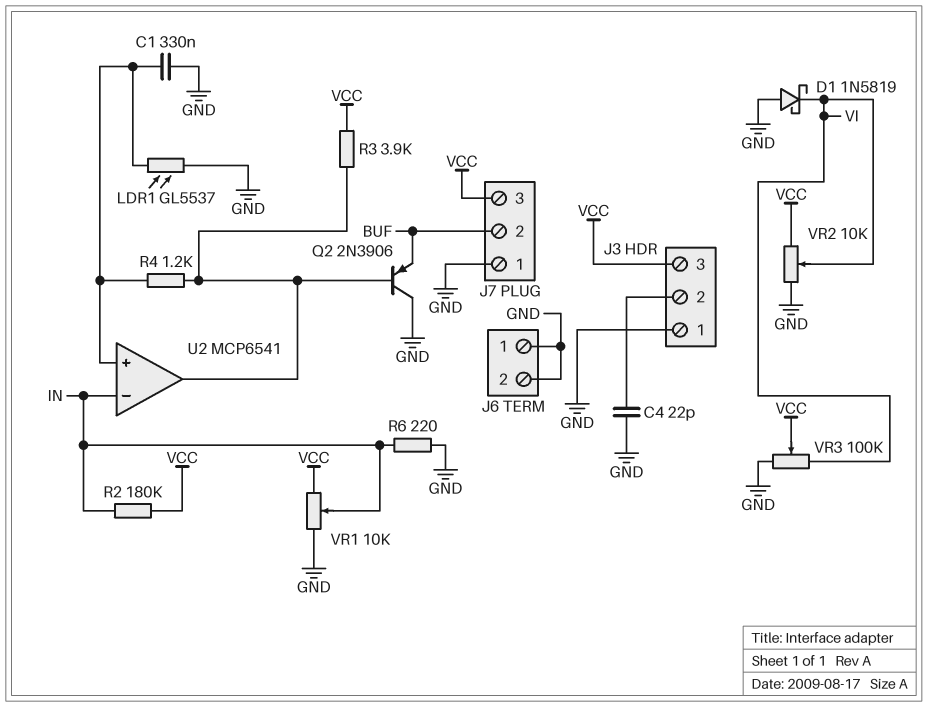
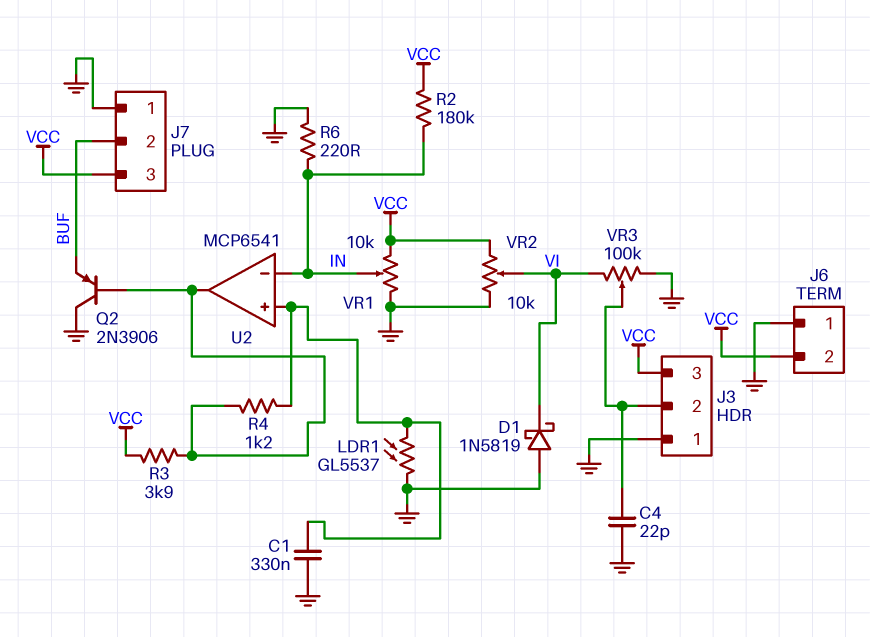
J6 pin 2: GND -> VCC
VR3: 100k (GND, VI, wiper VCC) -> 100k (GND, VI, wiper J3/2)

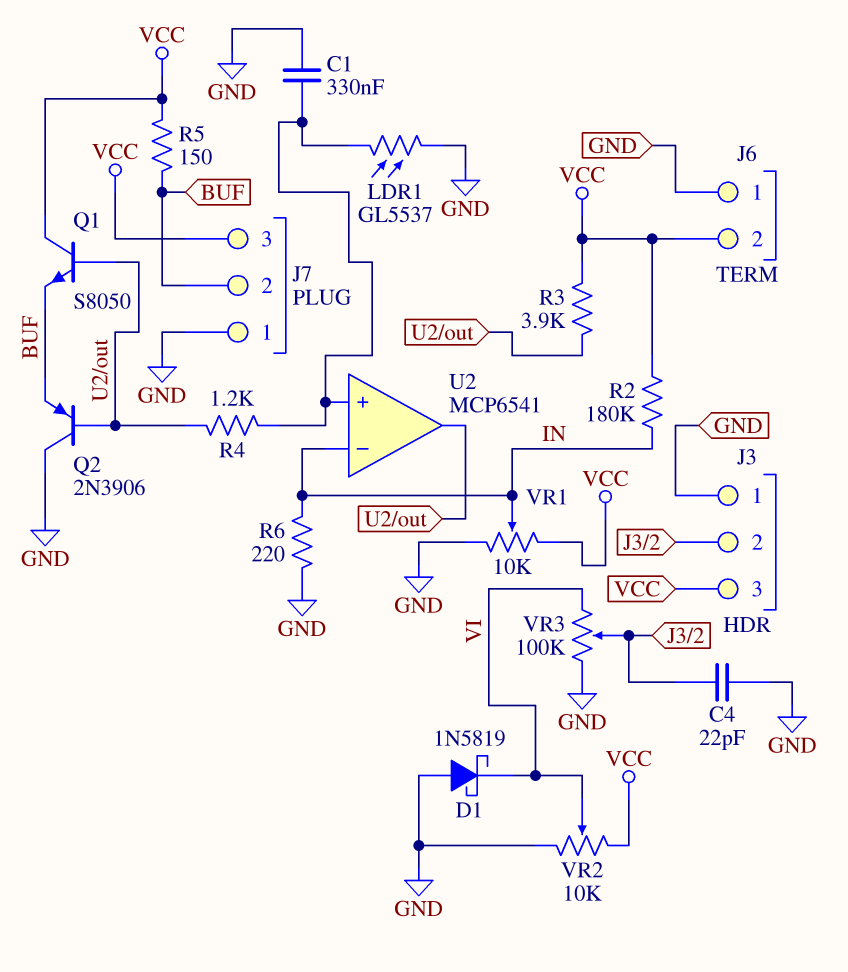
Q1: none -> NPN S8050 (B U2/out, C VCC, E BUF)
R5: none -> 150 (BUF, VCC)

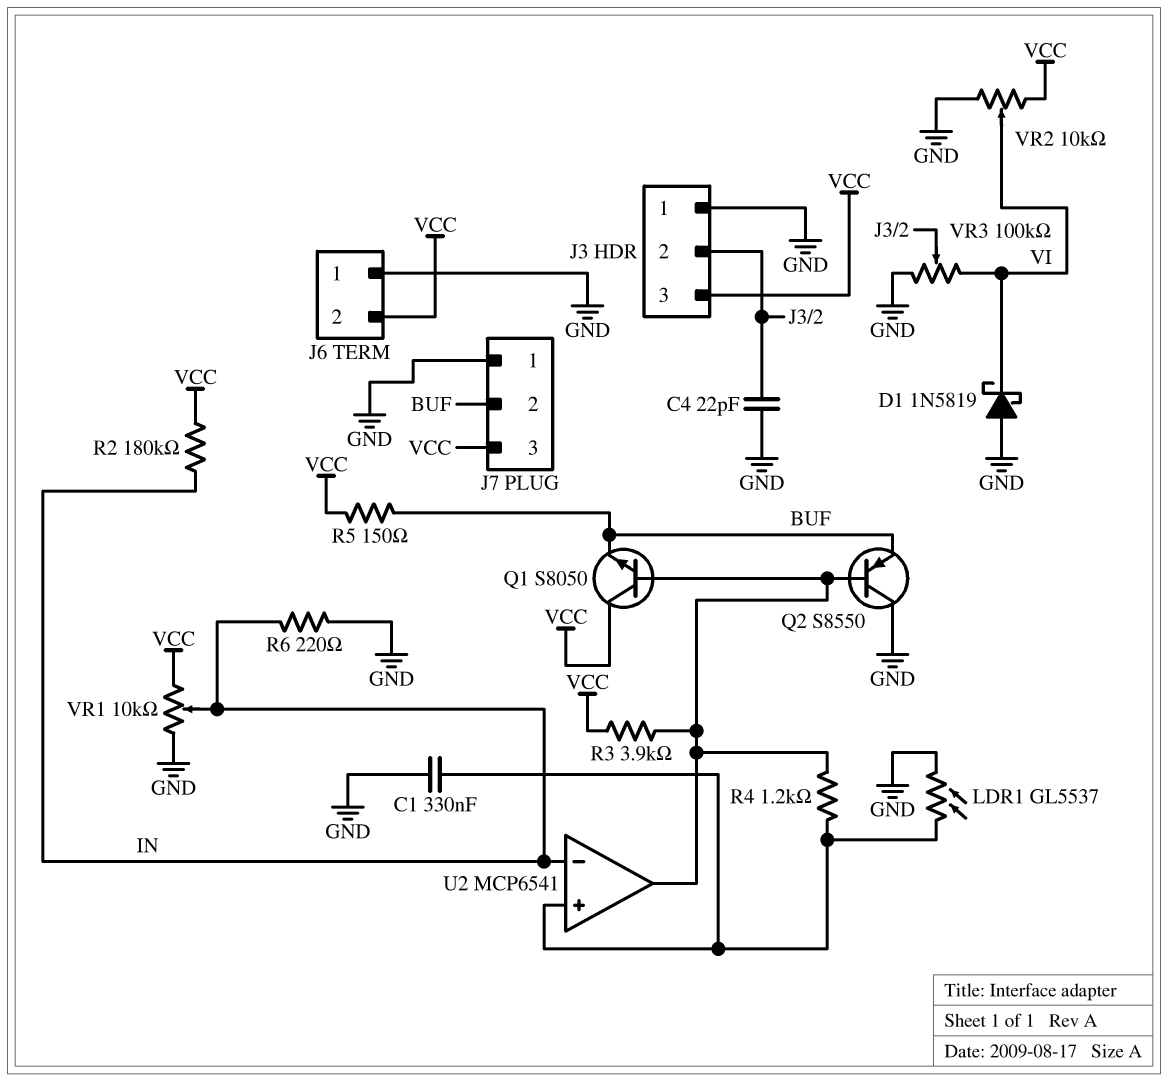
Q2: PNP 2N3906 (B U2/out, C GND, E BUF) -> PNP S8550 (B U2/out, C GND, E BUF)

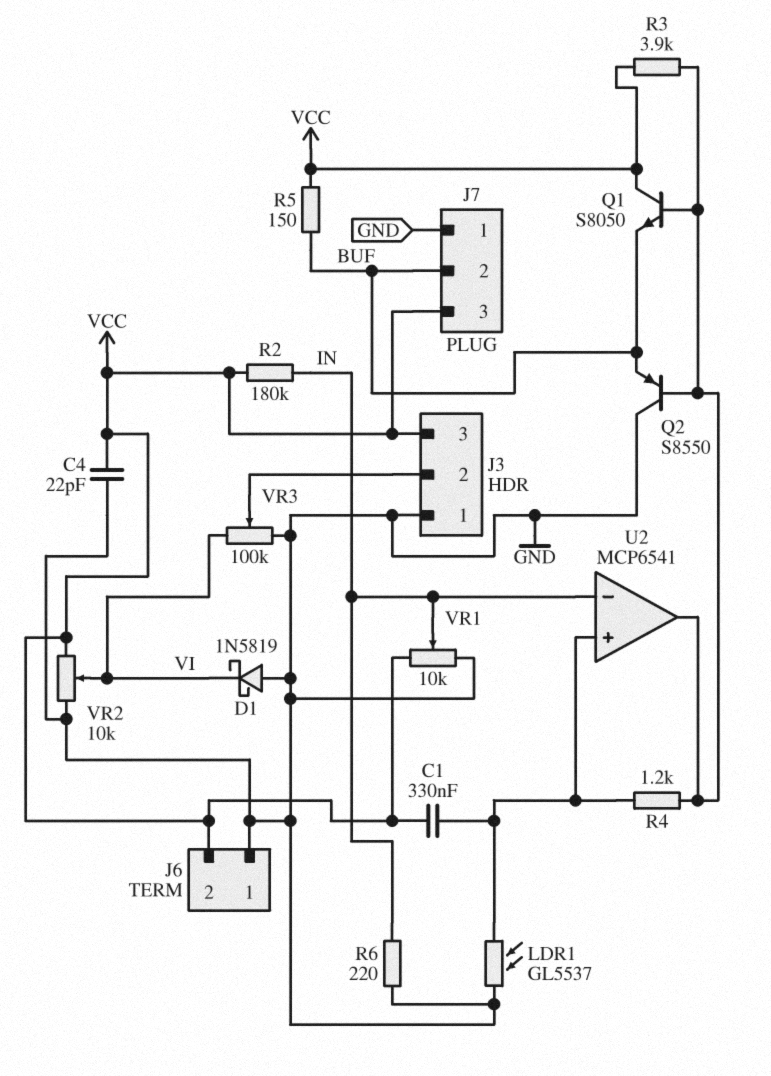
C1: 330nF (GND, U2/in+) -> 330nF (U2/in+, VCC)
C4: 22pF (GND, J3/2) -> 22pF (GND, VCC)

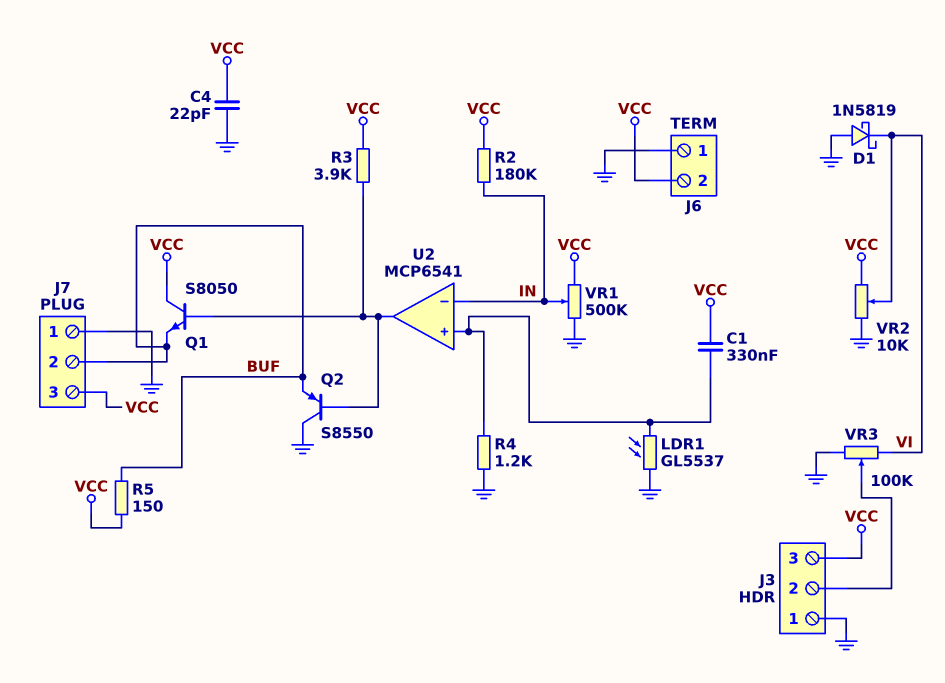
R4: 1.2k (U2/in+, U2/out) -> 1.2k (GND, U2/in+)
R6: 220 (GND, IN) -> none
VR1: 10k (GND, VCC, wiper IN) -> 500k (GND, VCC, wiper IN)

